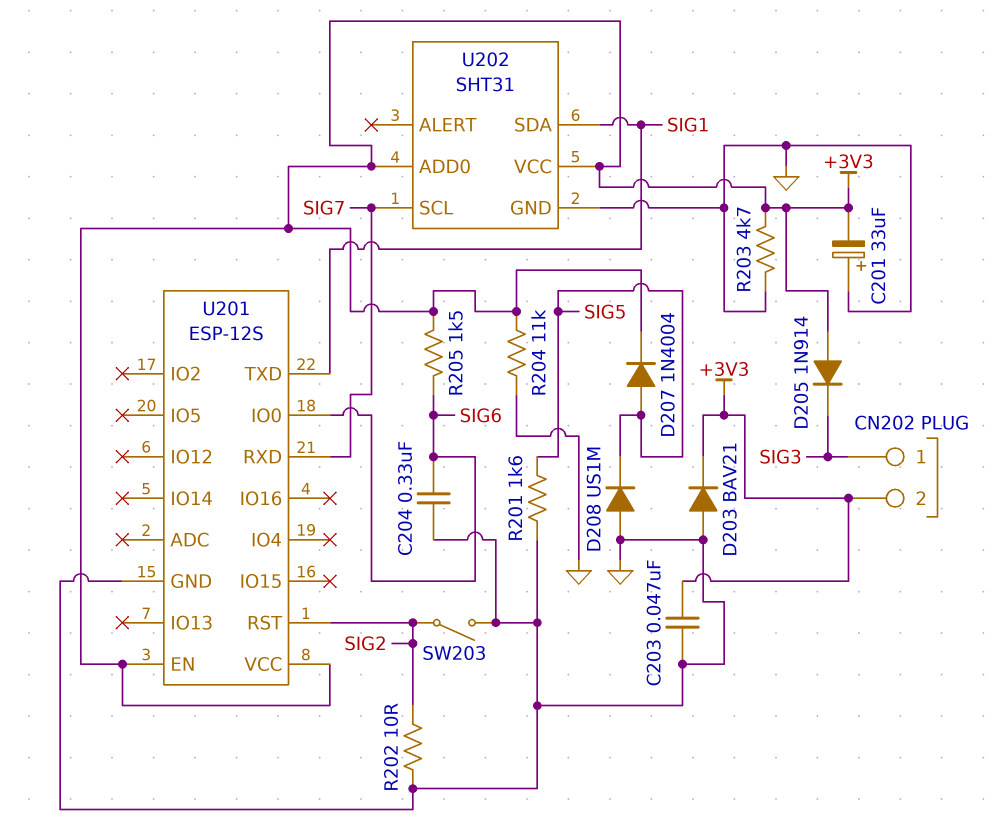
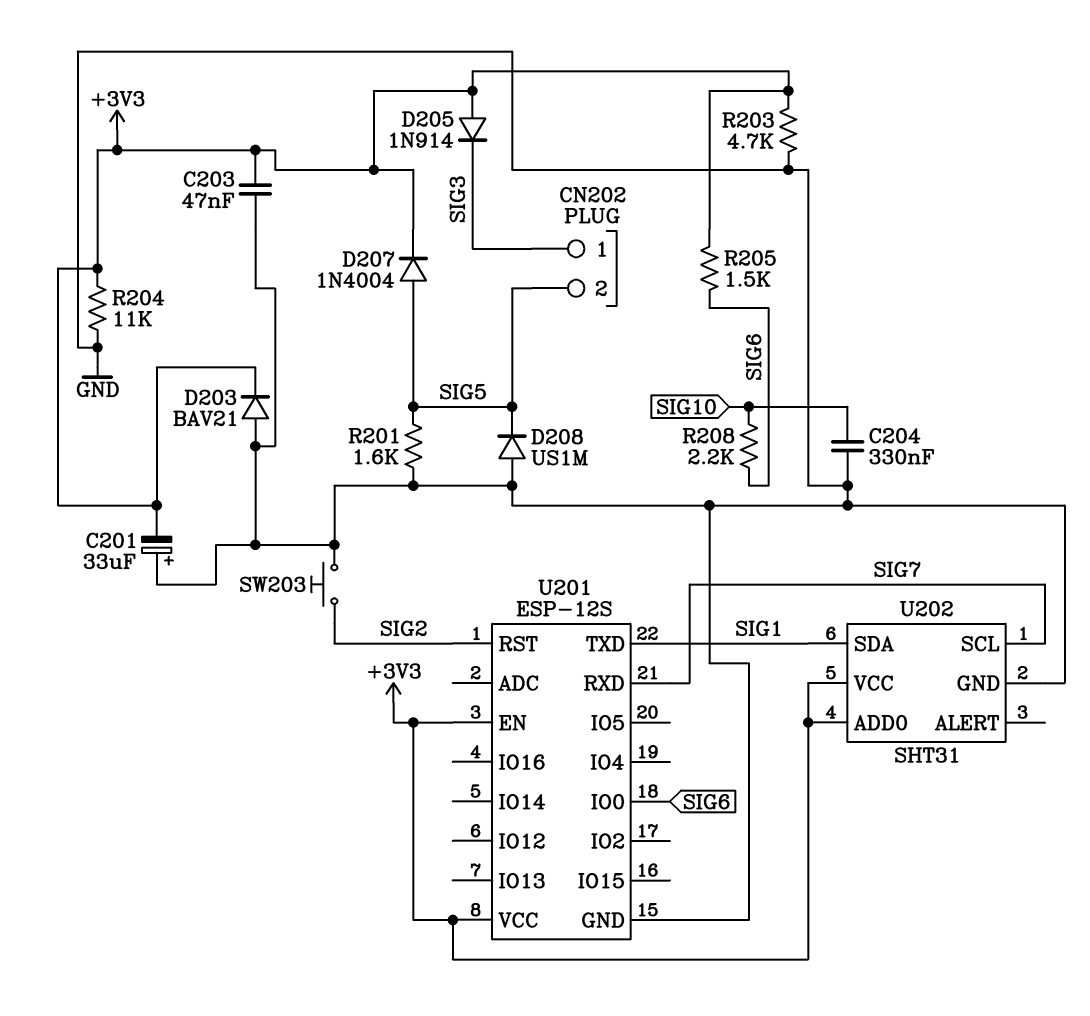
C204: 330nF (GND, SIG6) -> 330nF (GND, SIG10)
CN202 pin 2: +3V3 -> SIG5
R202: 10 (GND, SIG2) -> none
R208: none -> 2.2k (SIG6, SIG10)
SW203: switch (GND, SIG2) -> button (GND, SIG2)

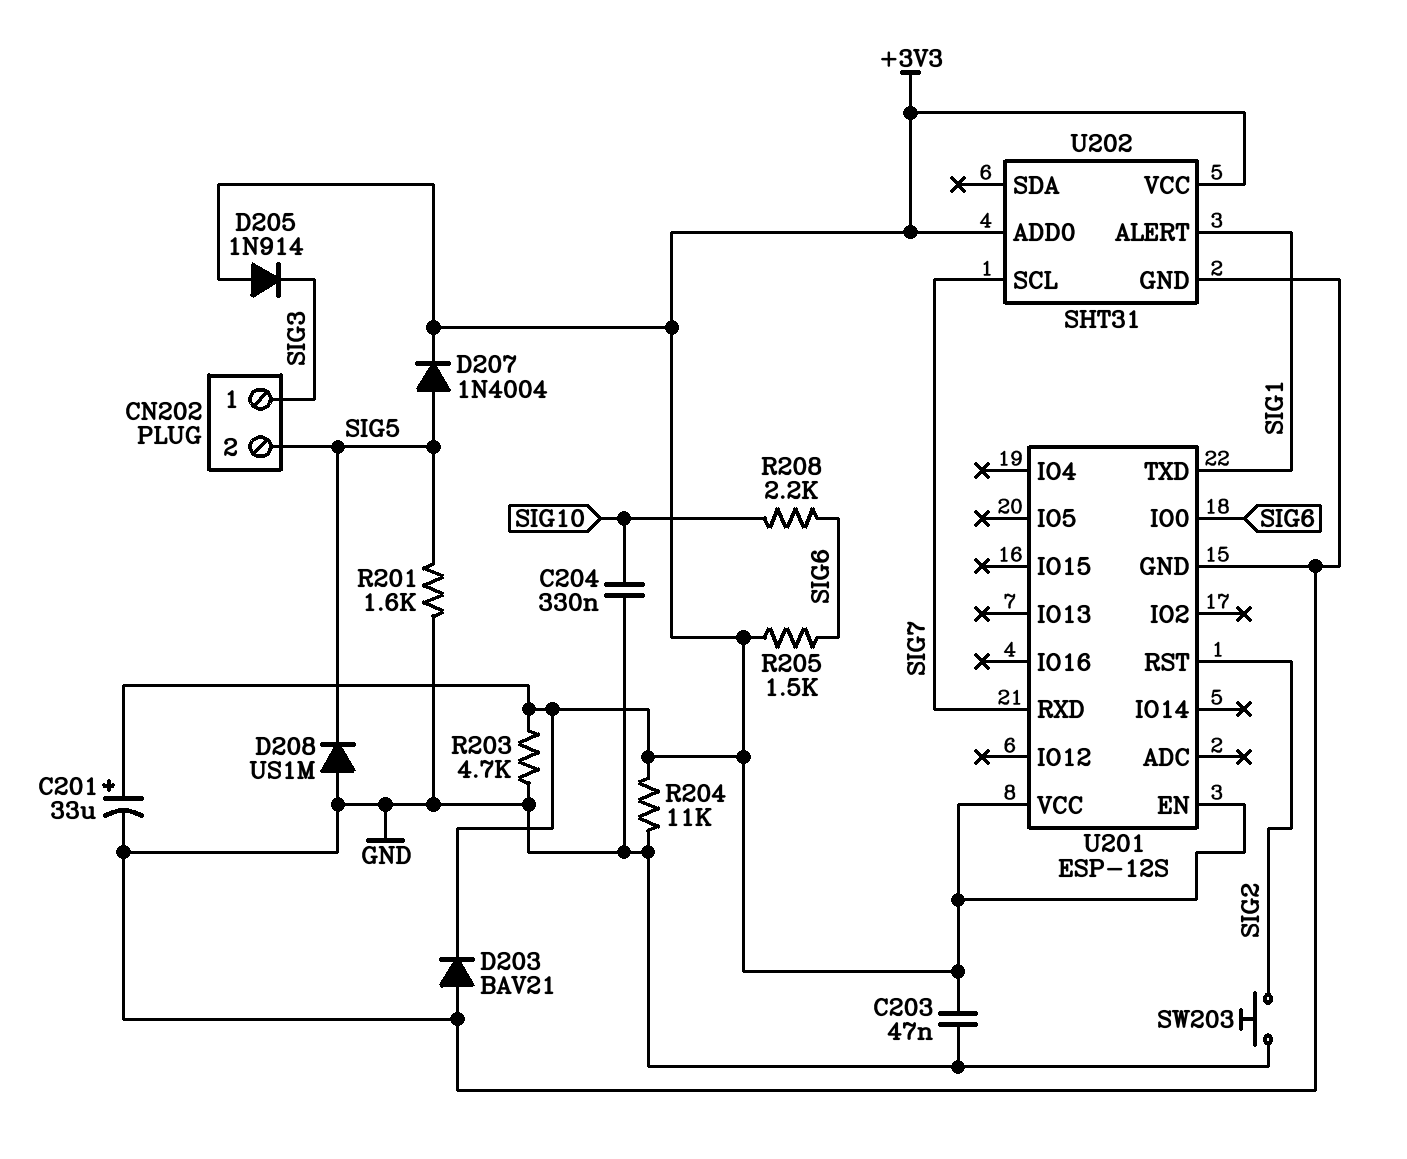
C201: 33uF (plus GND, minus +3V3) -> 33uF (plus +3V3, minus GND)
U202 pin ALERT: none -> SIG1
U202 pin SDA: SIG1 -> none

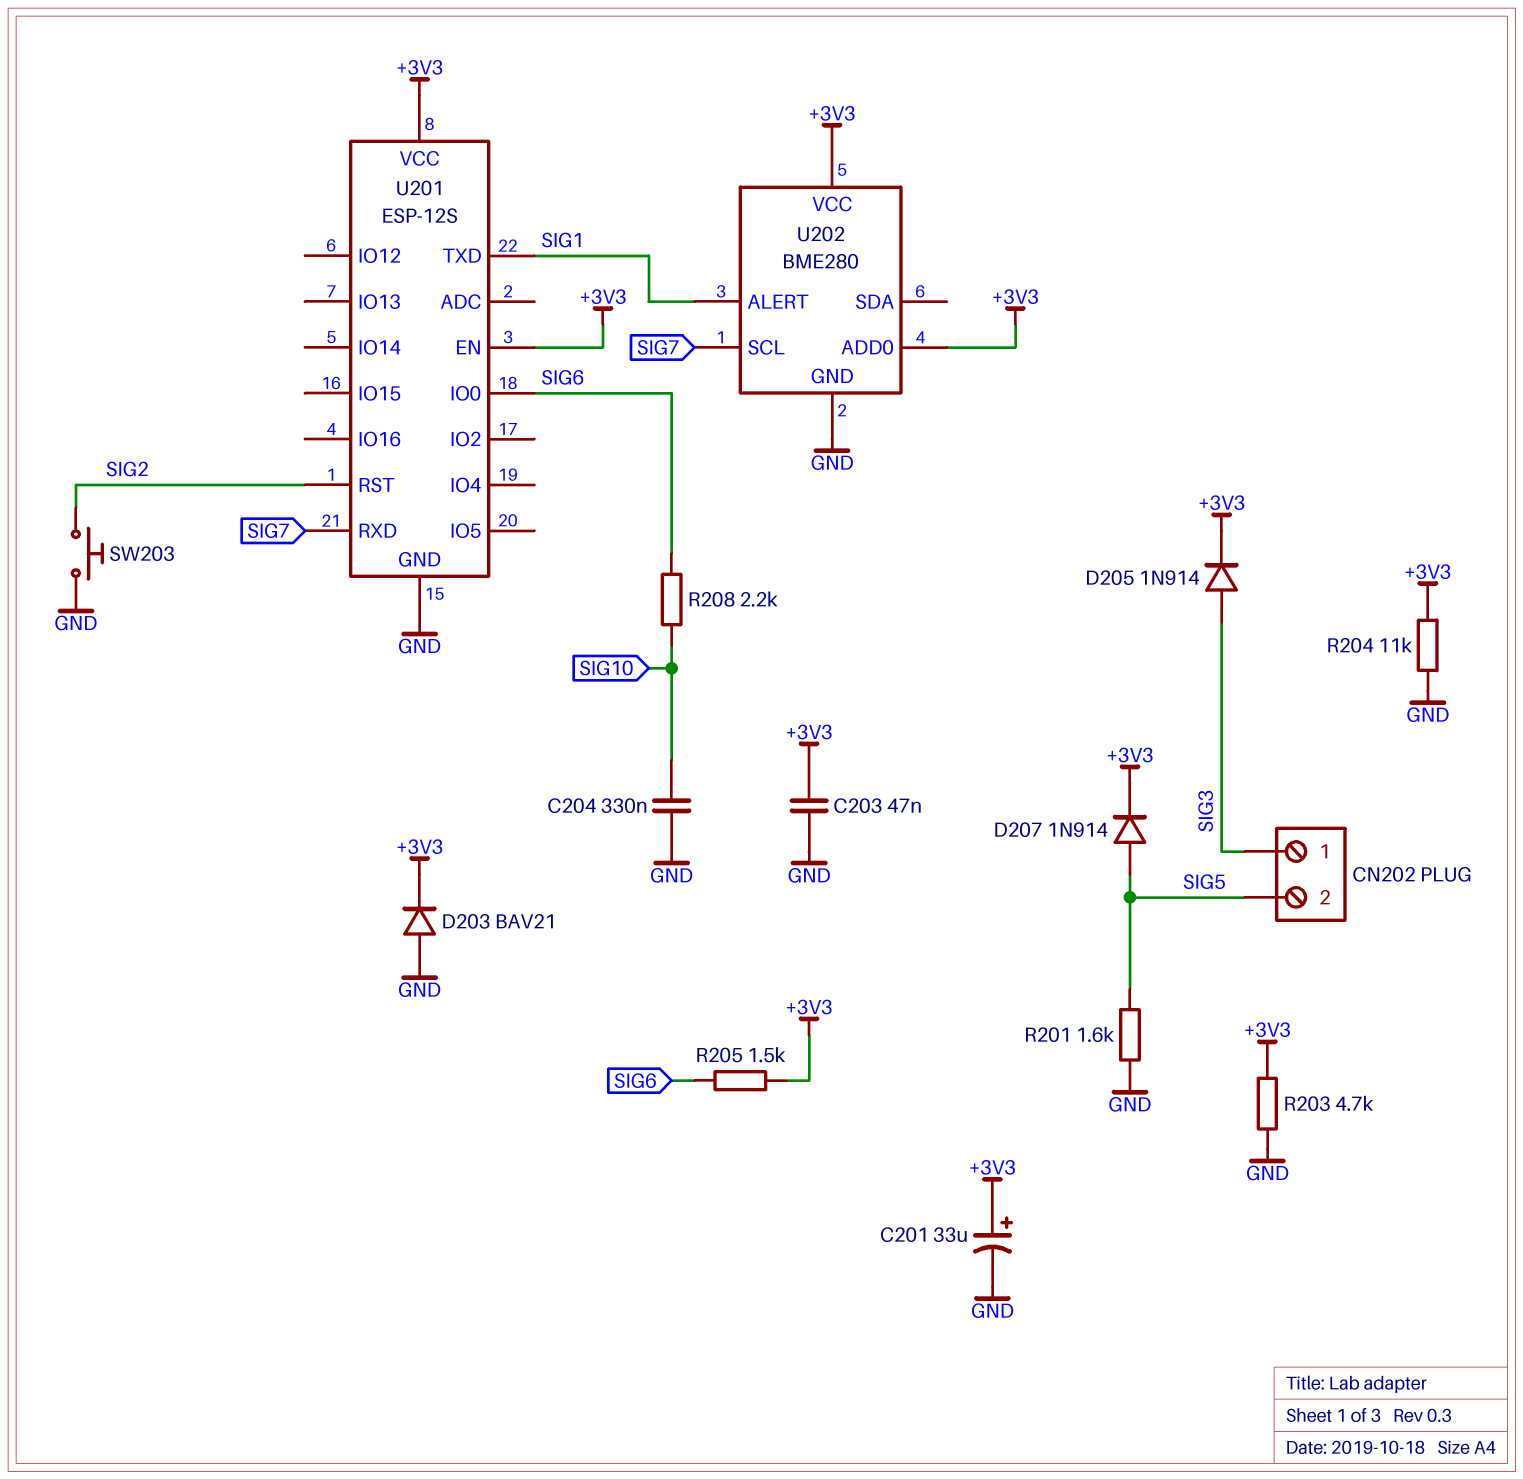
D205: diode 1N914 (A +3V3, K SIG3) -> diode 1N914 (A SIG3, K +3V3)
D207: diode 1N4004 (A SIG5, K +3V3) -> diode 1N914 (A SIG5, K +3V3)
D208: diode US1M (A GND, K SIG5) -> none
U202: SHT31 -> BME280

